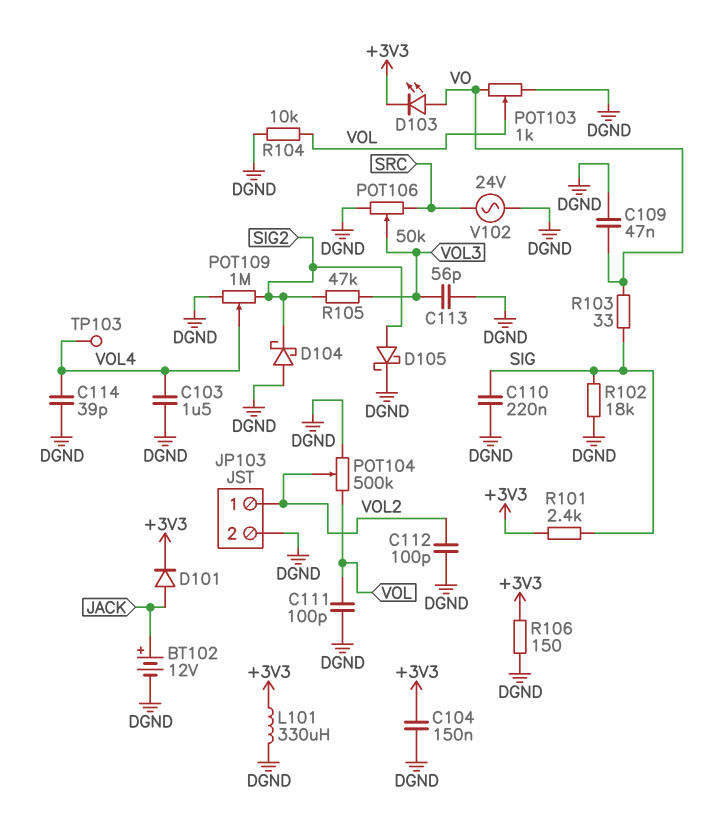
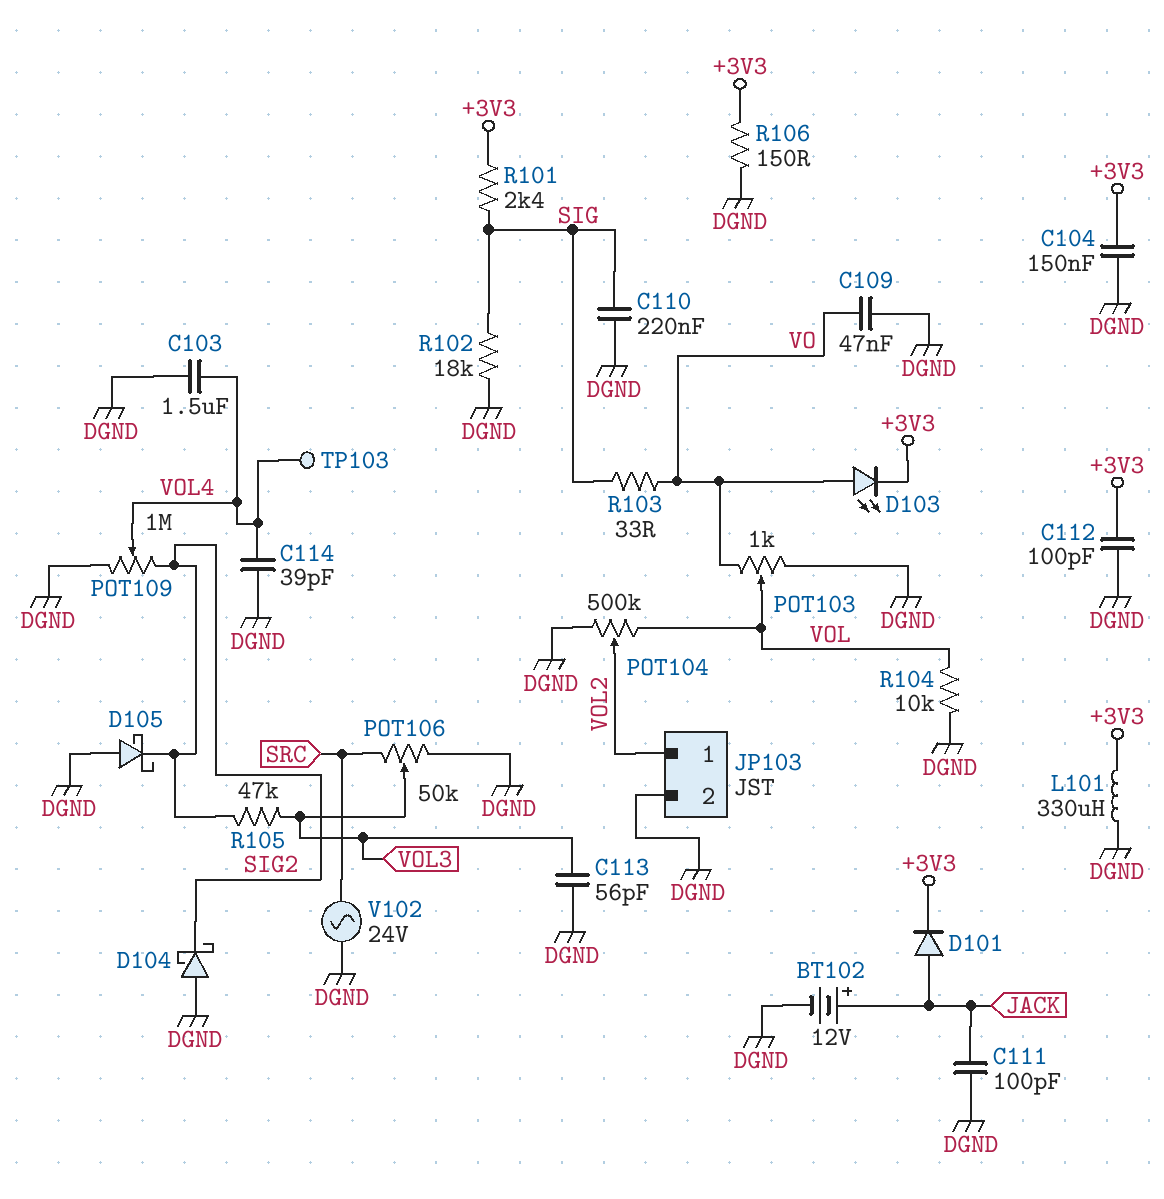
C111: 100pF (DGND, VOL) -> 100pF (DGND, JACK)
C112: 100pF (DGND, VOL2) -> 100pF (+3V3, DGND)
D105: schottky (A SIG2, K DGND) -> schottky (A DGND, K SIG2)

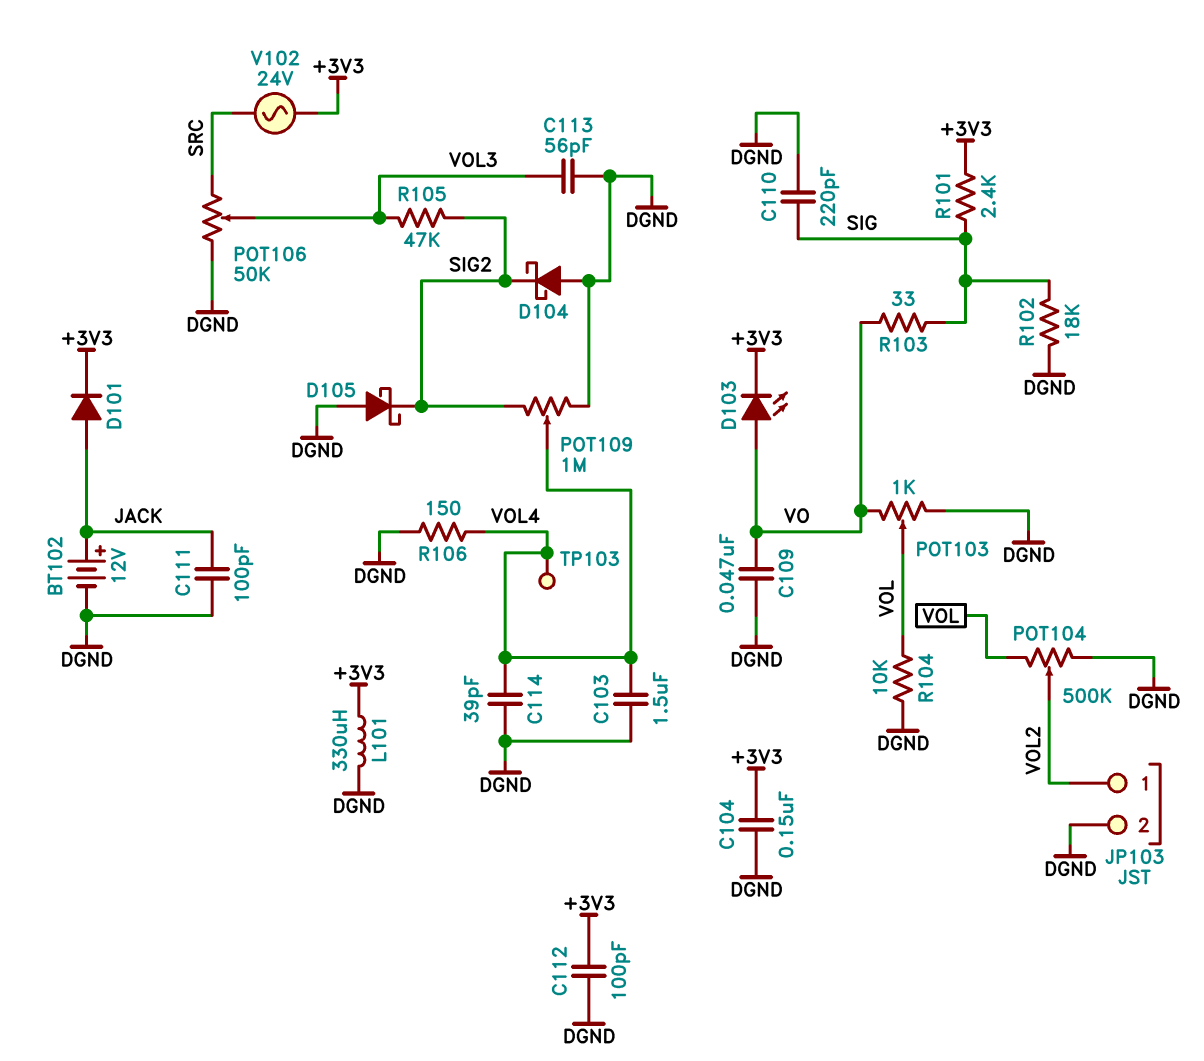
C110: 220nF (DGND, SIG) -> 220pF (DGND, SIG)
R106: 150 (+3V3, DGND) -> 150 (DGND, VOL4)
V102: AC 24V (DGND, SRC) -> AC 24V (+3V3, SRC)

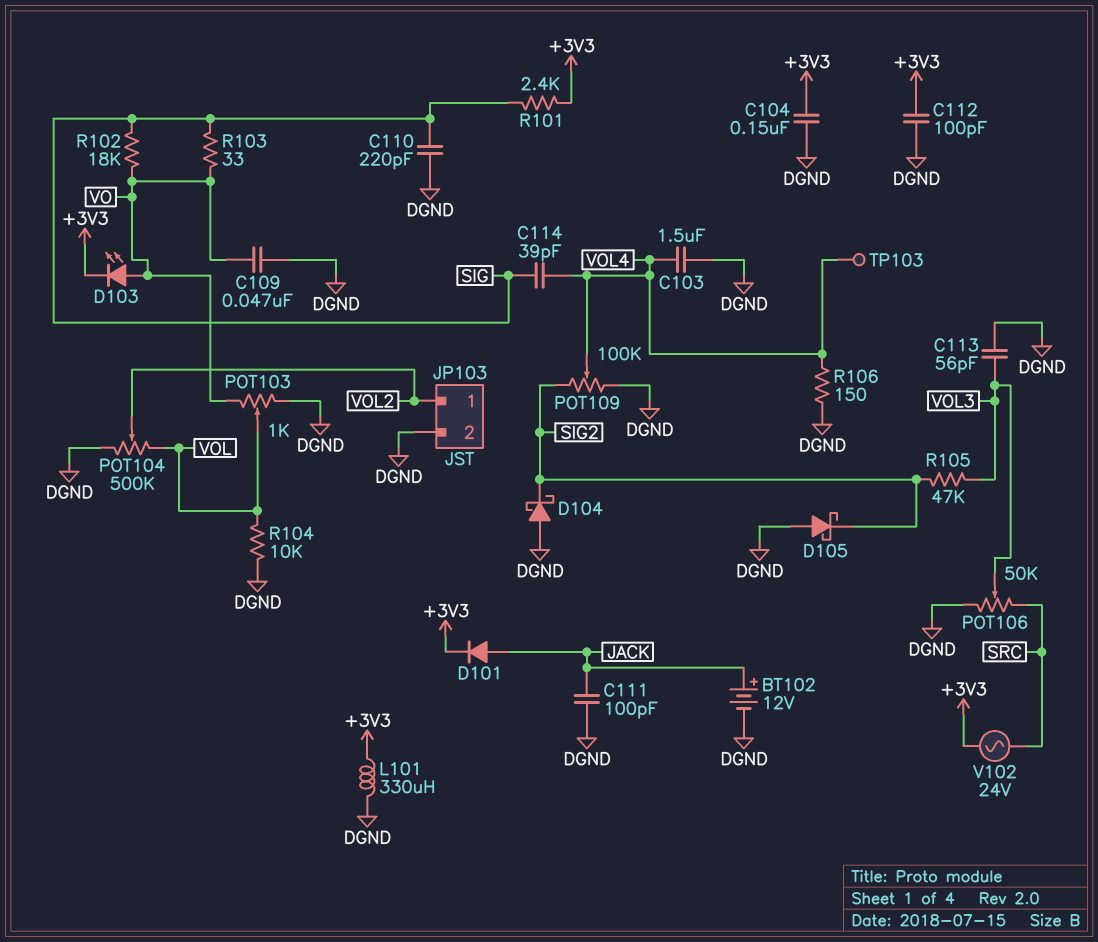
C114: 39pF (DGND, VOL4) -> 39pF (SIG, VOL4)
POT109: 1M (DGND, SIG2, wiper VOL4) -> 100k (DGND, SIG2, wiper VOL4)
R102: 18k (DGND, SIG) -> 18k (SIG, VO)

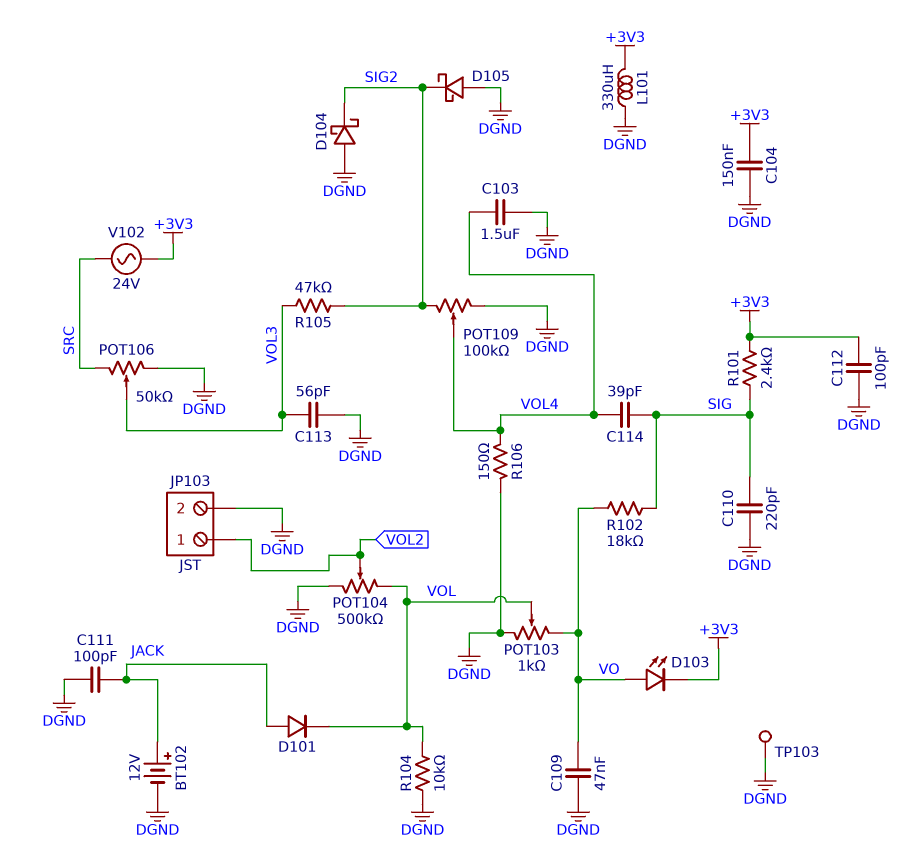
D101: diode (A JACK, K +3V3) -> diode (A JACK, K VOL)
R103: 33 (SIG, VO) -> none
TP103: test point (VOL4) -> test point (DGND)

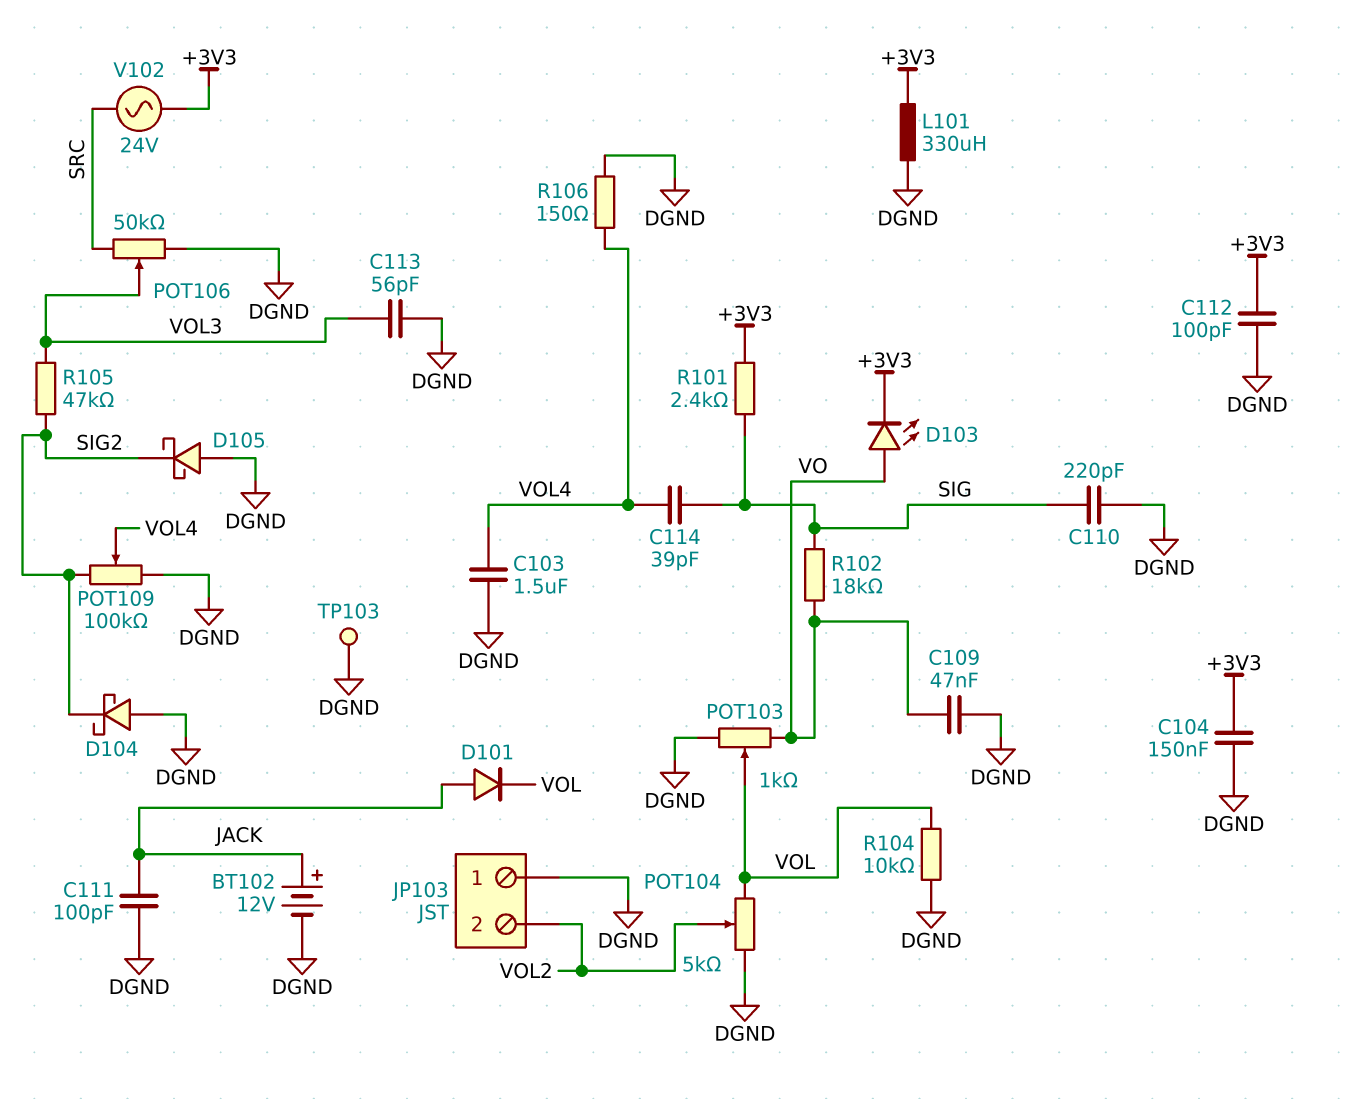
JP103 pin 1: VOL2 -> DGND
JP103 pin 2: DGND -> VOL2
POT104: 500k (DGND, VOL, wiper VOL2) -> 5k (DGND, VOL, wiper VOL2)

